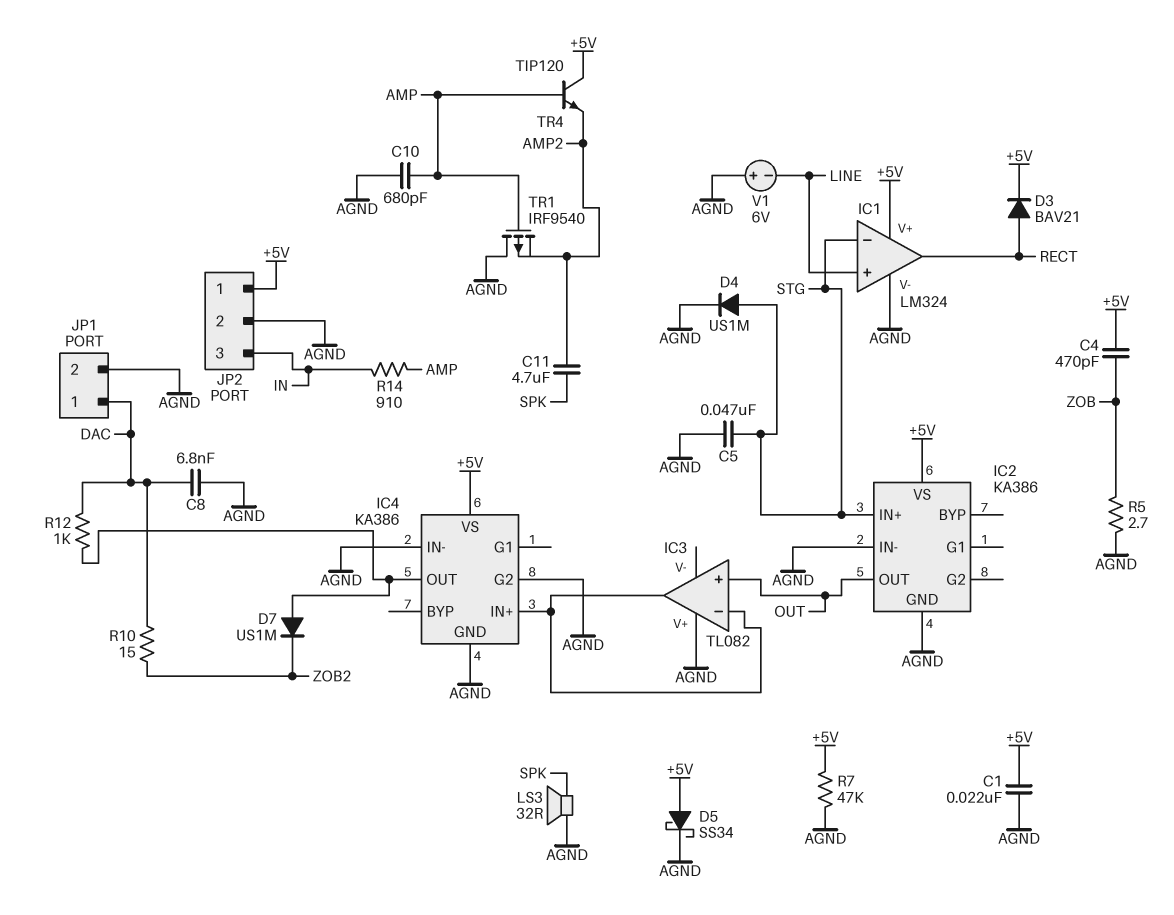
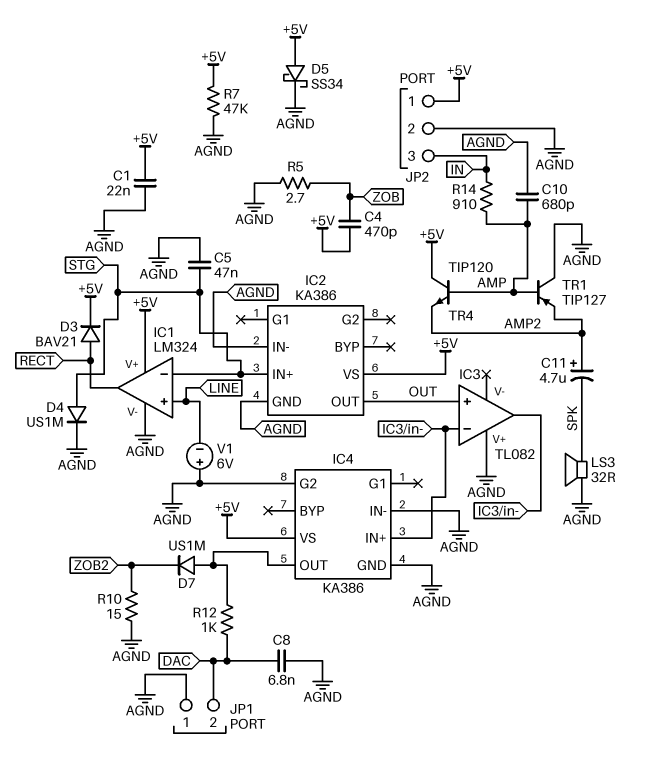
C11: 4.7uF (AMP2, SPK) -> 4.7uF (plus AMP2, minus SPK)
JP1 pin 1: DAC -> AGND
JP1 pin 2: AGND -> DAC
R10: 15 (DAC, ZOB2) -> 15 (AGND, ZOB2)
TR1: PMOS IRF9540 (G AMP, D AGND, S AMP2) -> PNP TIP127 (B AMP, C AGND, E AMP2)

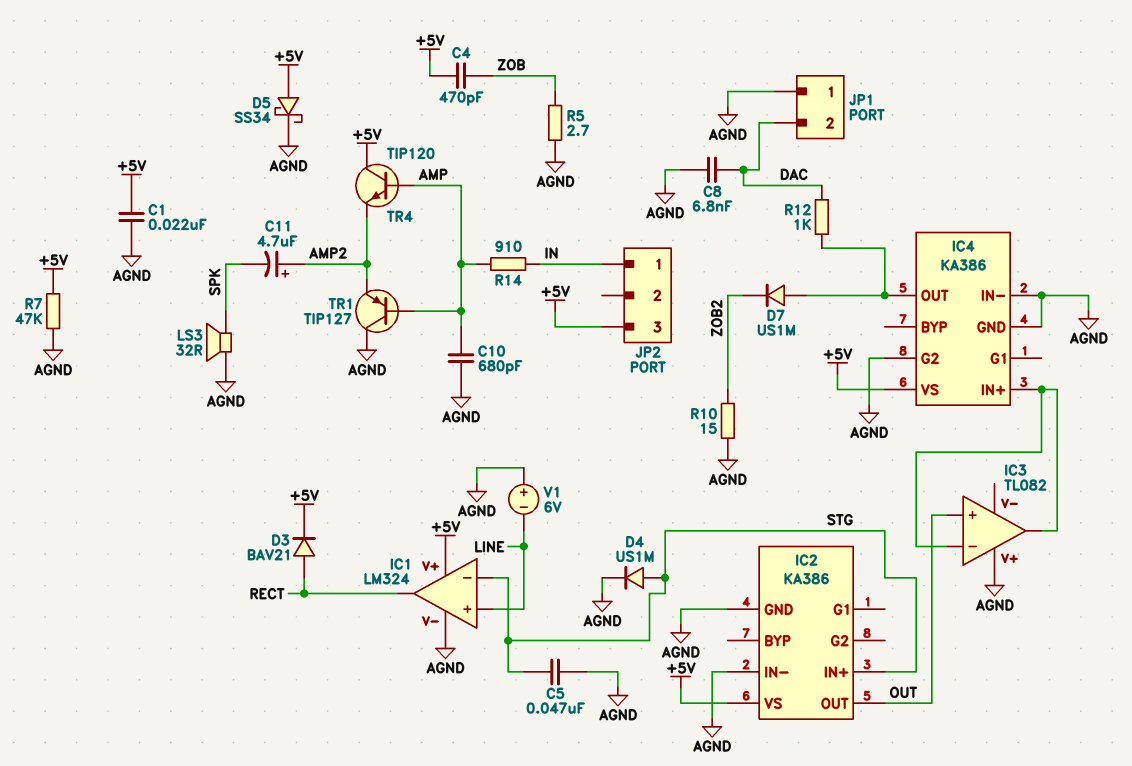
JP2 pin 1: +5V -> IN
JP2 pin 2: AGND -> none
JP2 pin 3: IN -> +5V

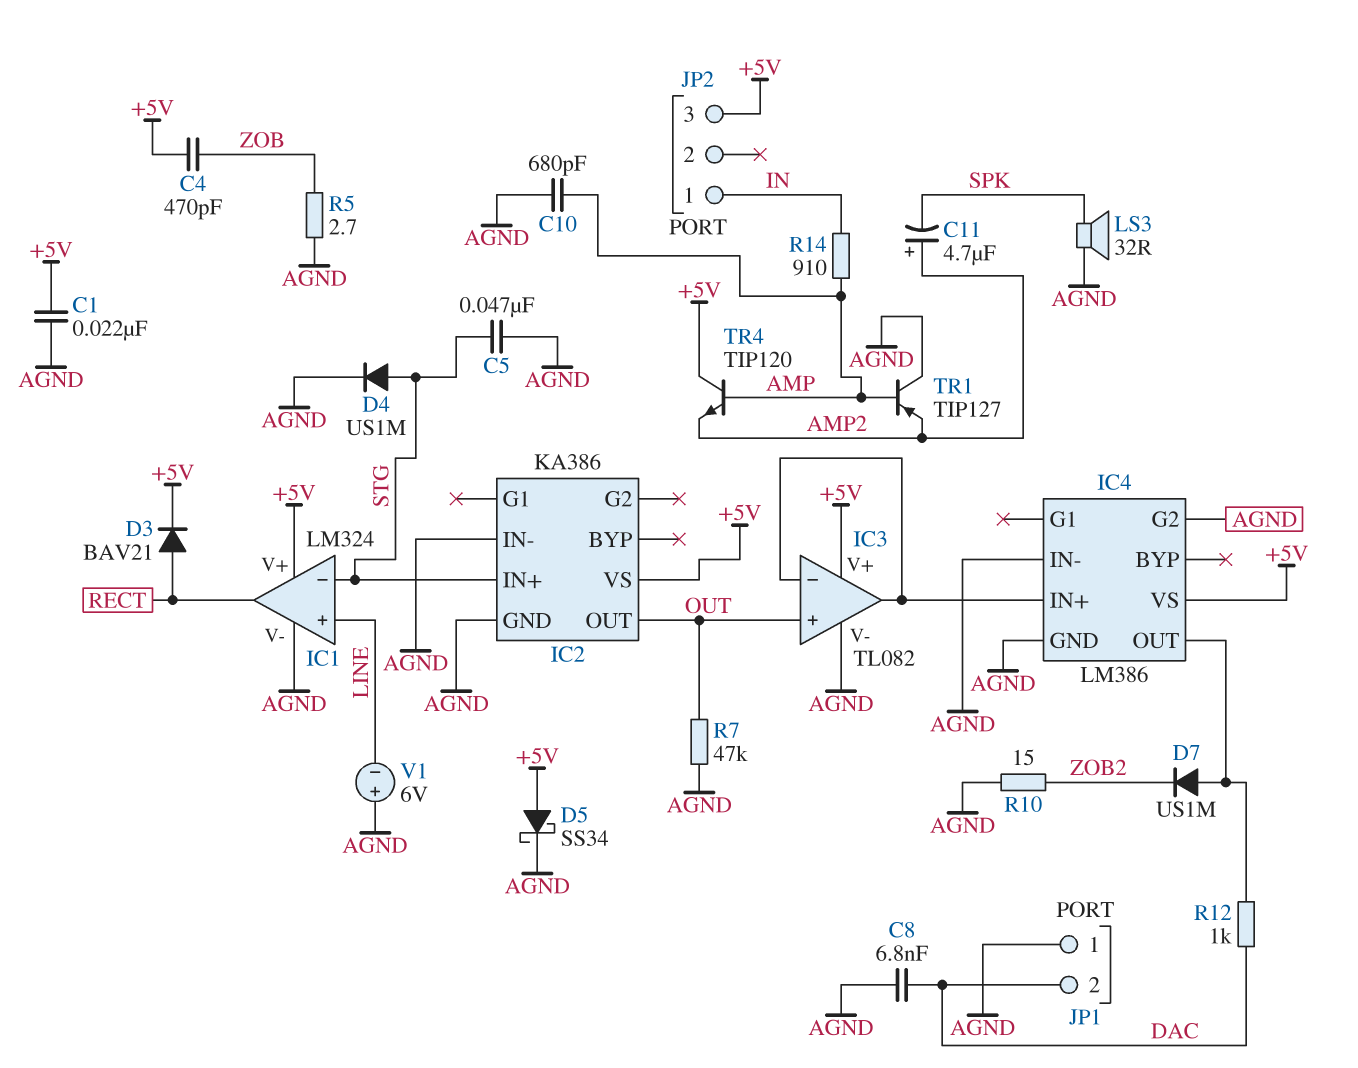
IC3 pin V+: AGND -> +5V
IC3 pin V-: none -> AGND
IC4: KA386 -> LM386
R7: 47k (+5V, AGND) -> 47k (AGND, OUT)

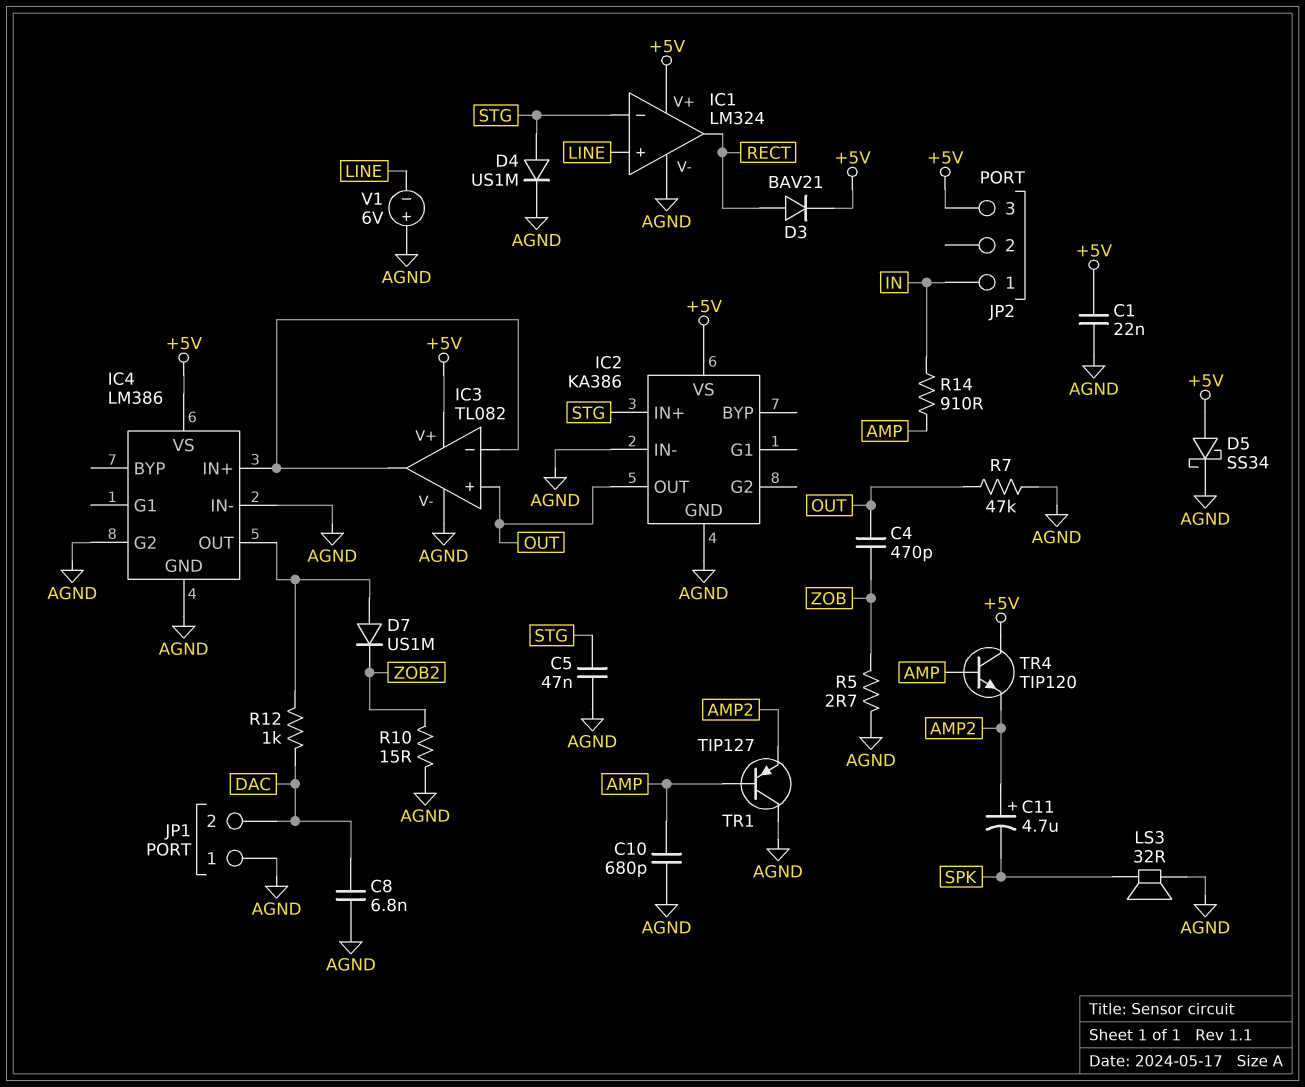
C4: 470pF (+5V, ZOB) -> 470pF (OUT, ZOB)

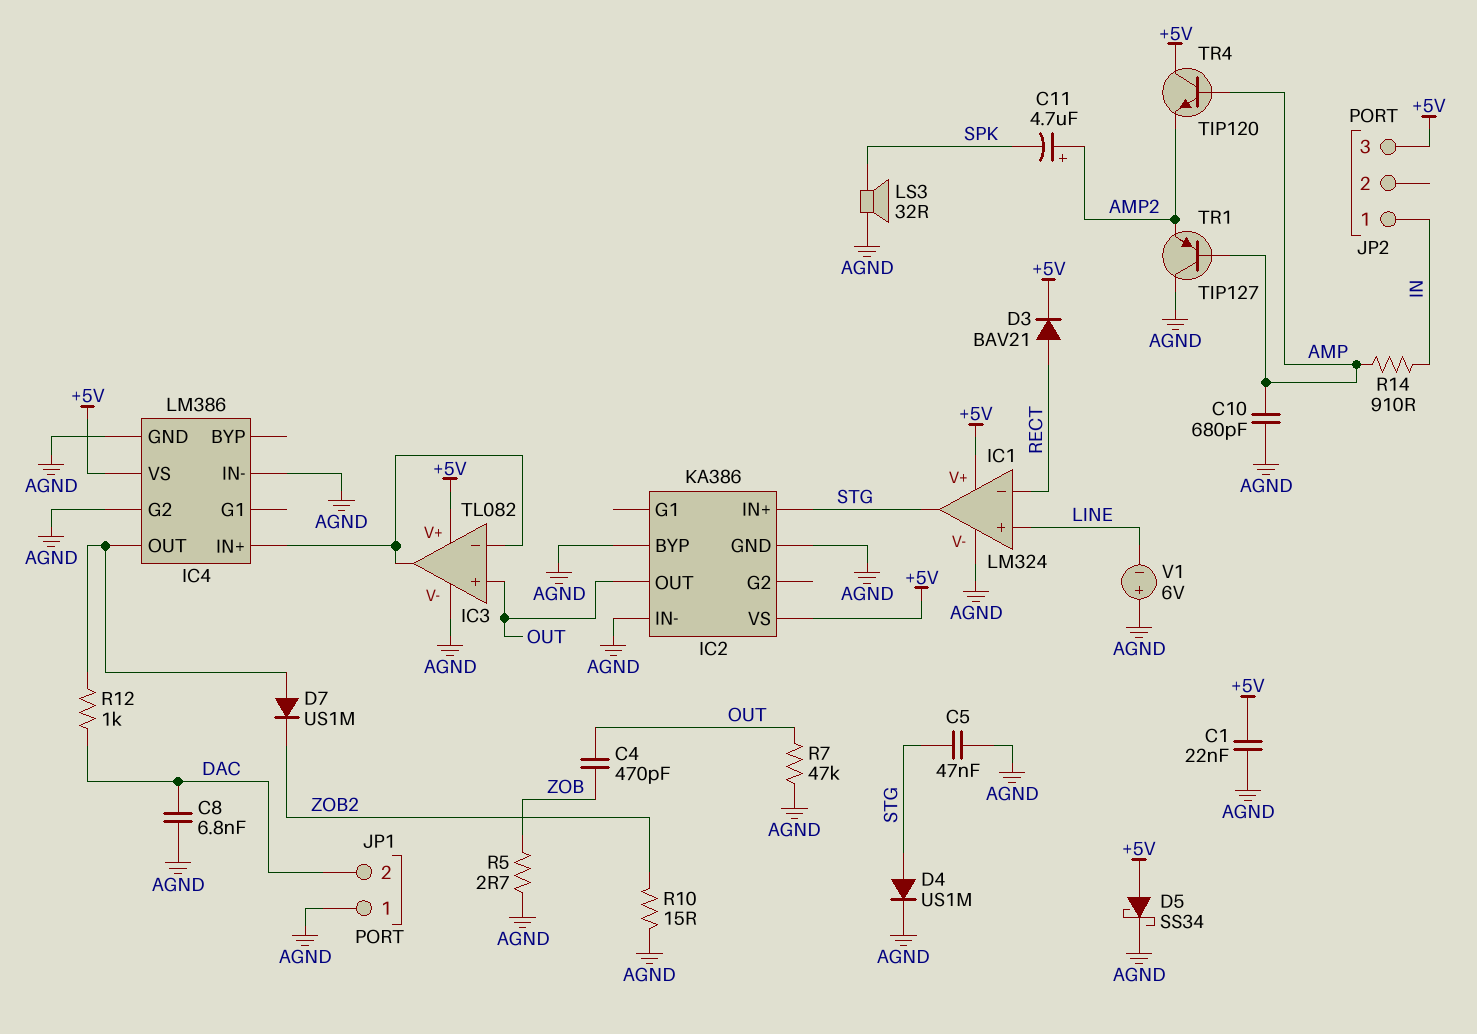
IC1 pin in-: STG -> RECT
IC1 pin out: RECT -> STG
IC2 pin BYP: none -> AGND

